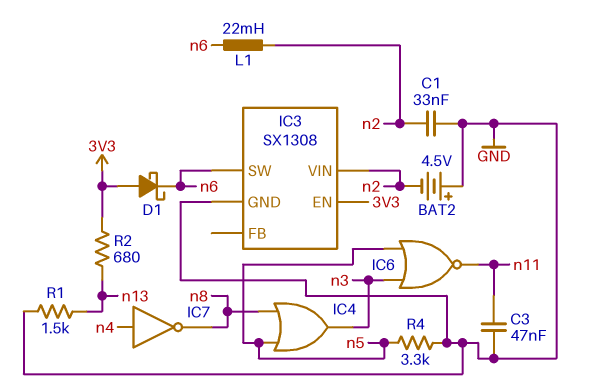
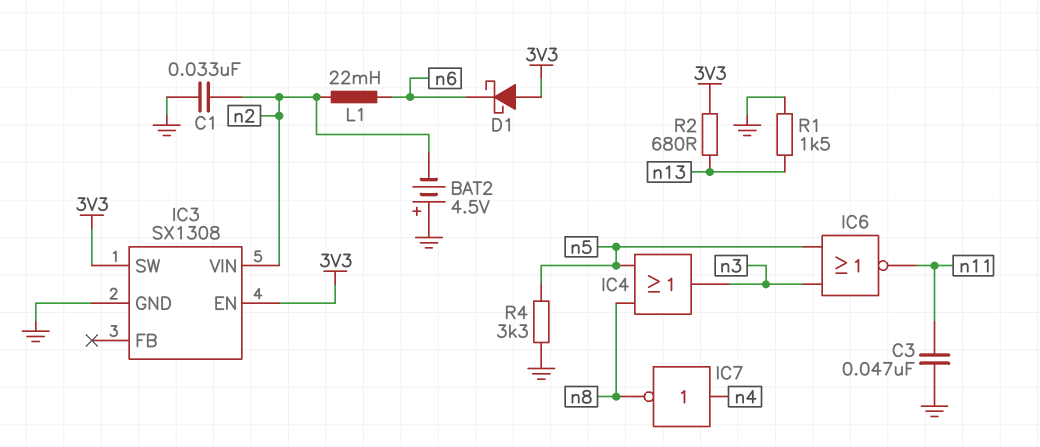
IC3 pin SW: n6 -> 3V3

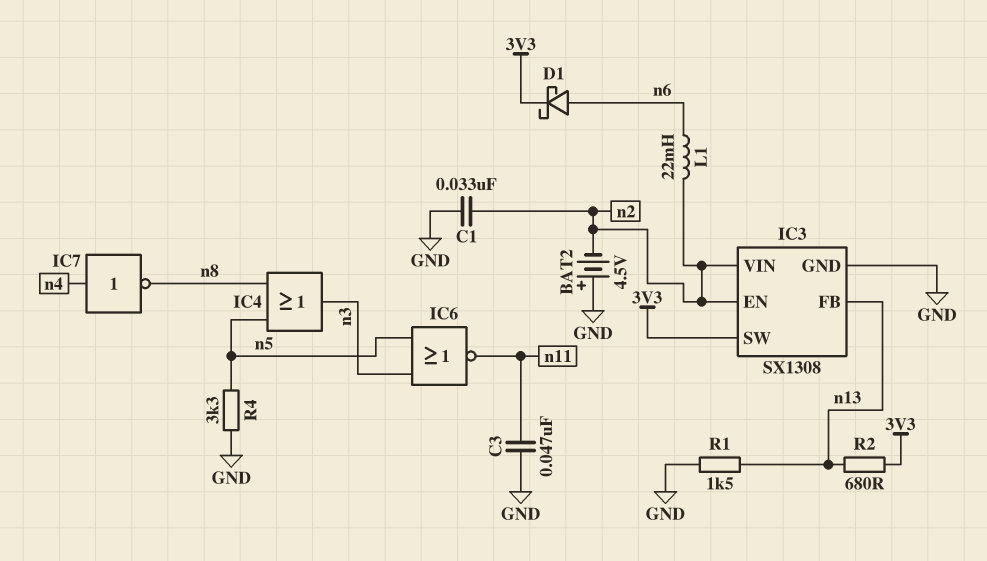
D1: schottky (A 3V3, K n6) -> schottky (A n6, K 3V3)
IC3 pin EN: 3V3 -> n2
IC3 pin FB: none -> n13

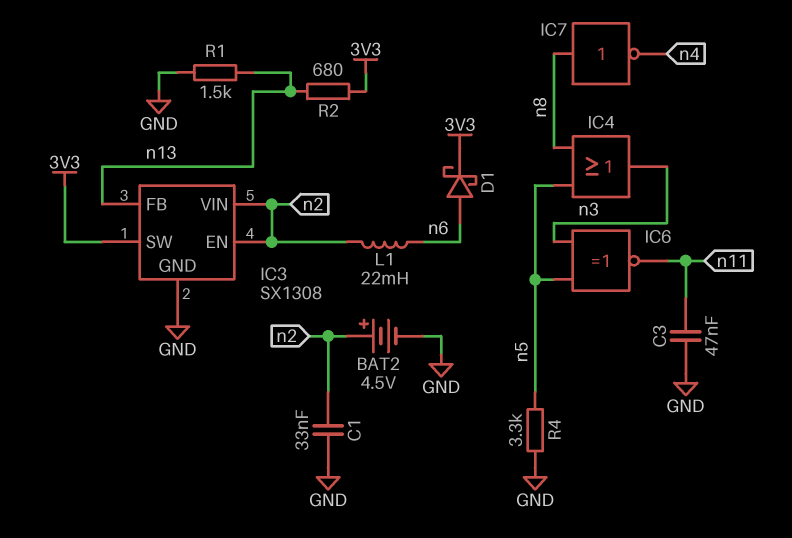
BAT2: 4.5V (plus GND, minus n2) -> 4.5V (plus n2, minus GND)
IC6: NOR (in n3, in n5, out n11) -> XNOR (in n3, in n5, out n11)
IC7: NOT (in n4, out n8) -> NOT (in n8, out n4)

